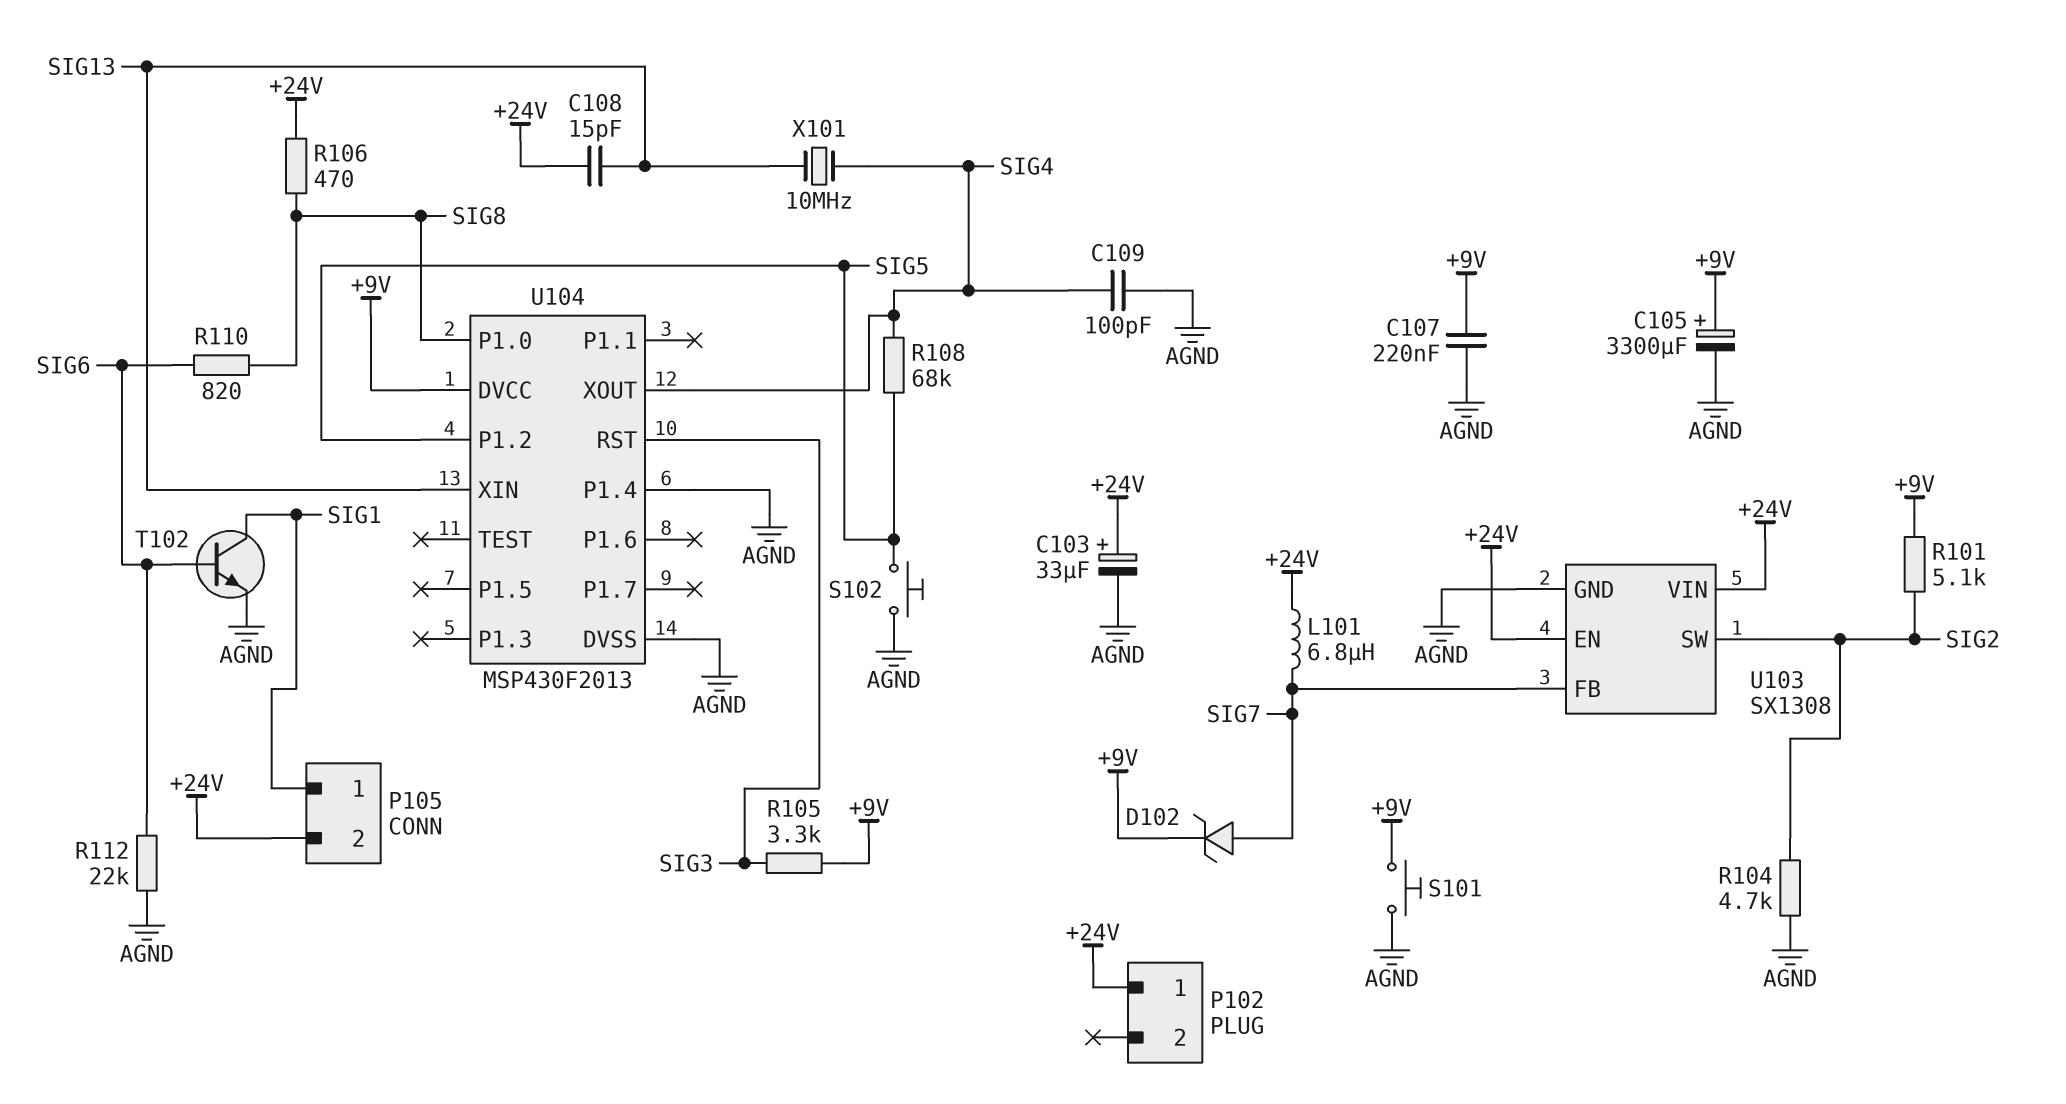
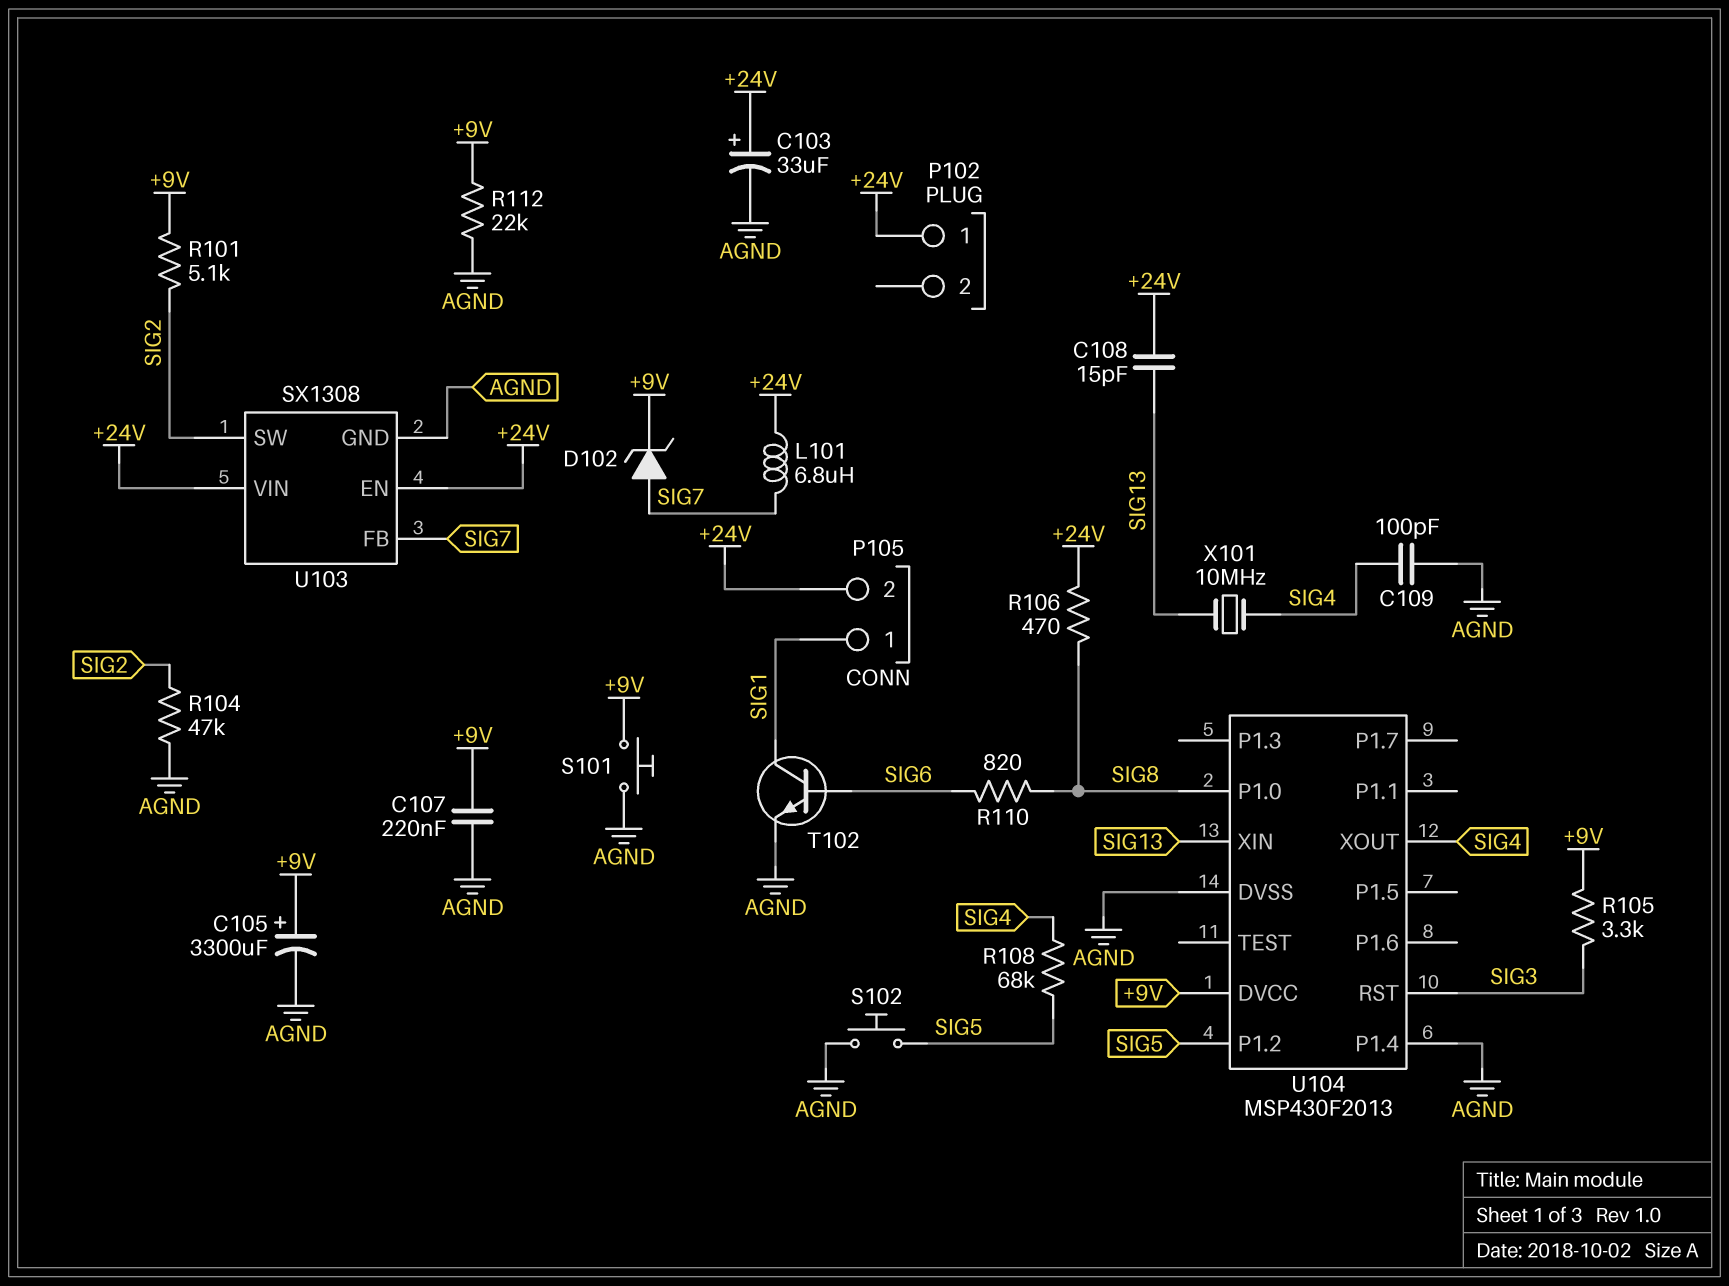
R104: 4.7k (AGND, SIG2) -> 47k (AGND, SIG2)
R112: 22k (AGND, SIG6) -> 22k (+9V, AGND)

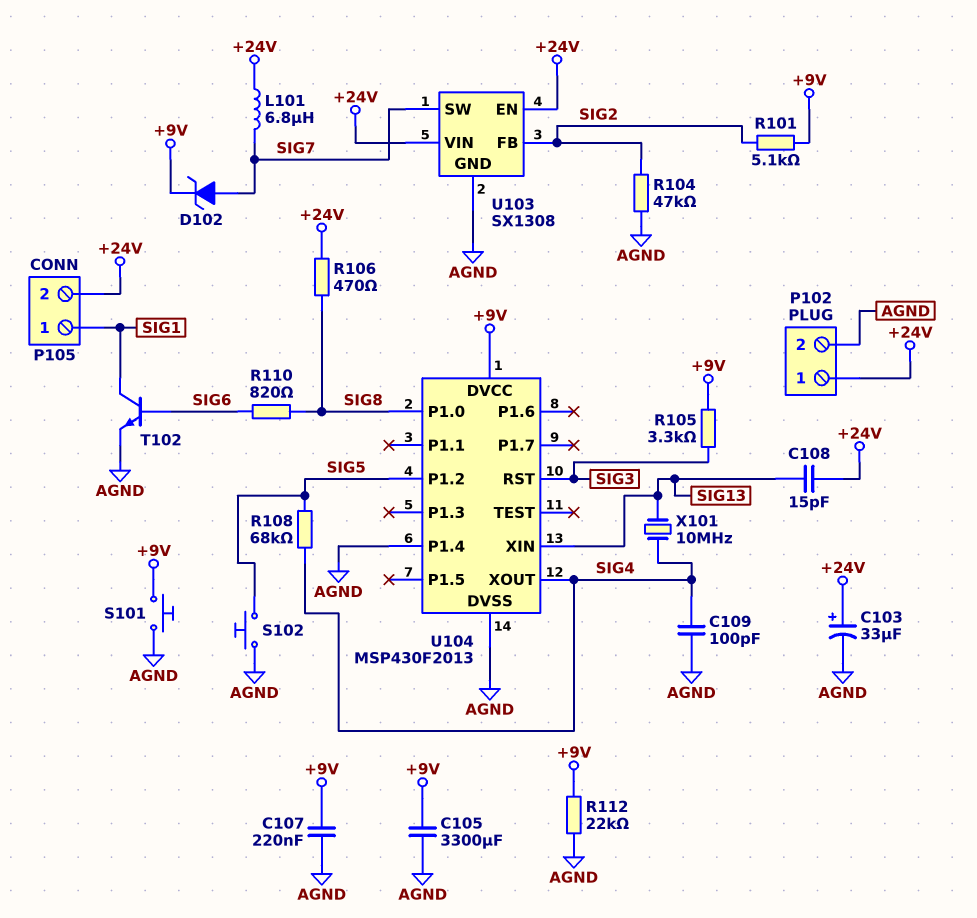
C105: 3300uF (plus +9V, minus AGND) -> 3300uF (+9V, AGND)
P102 pin 2: none -> AGND
U103 pin FB: SIG7 -> SIG2
U103 pin SW: SIG2 -> SIG7

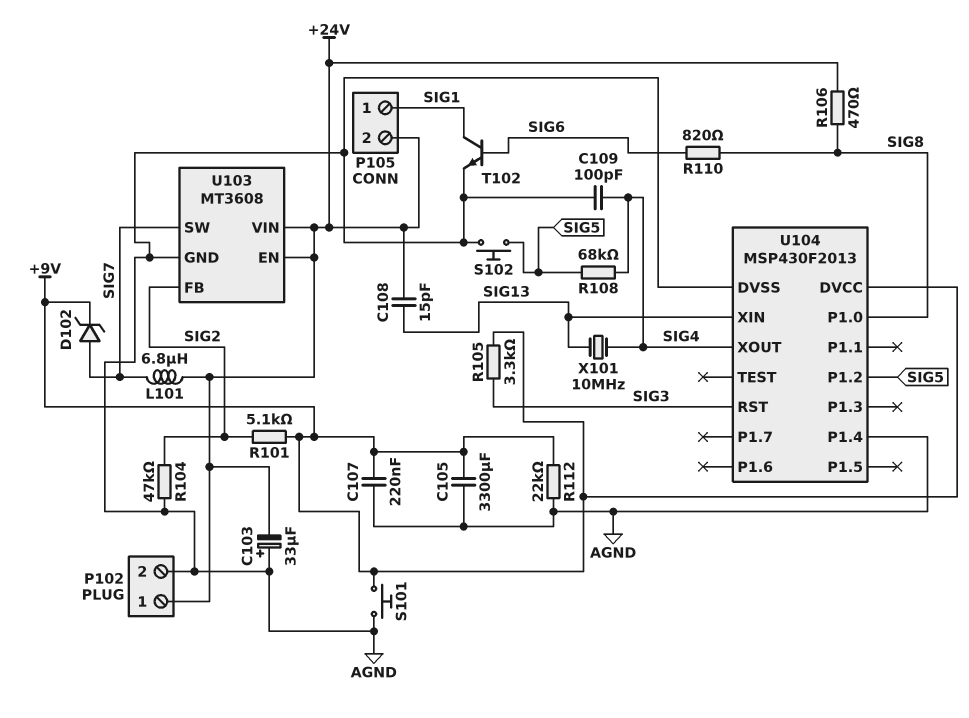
C103: 33uF (plus +24V, minus AGND) -> 33uF (plus AGND, minus +24V)
U103: SX1308 -> MT3608

